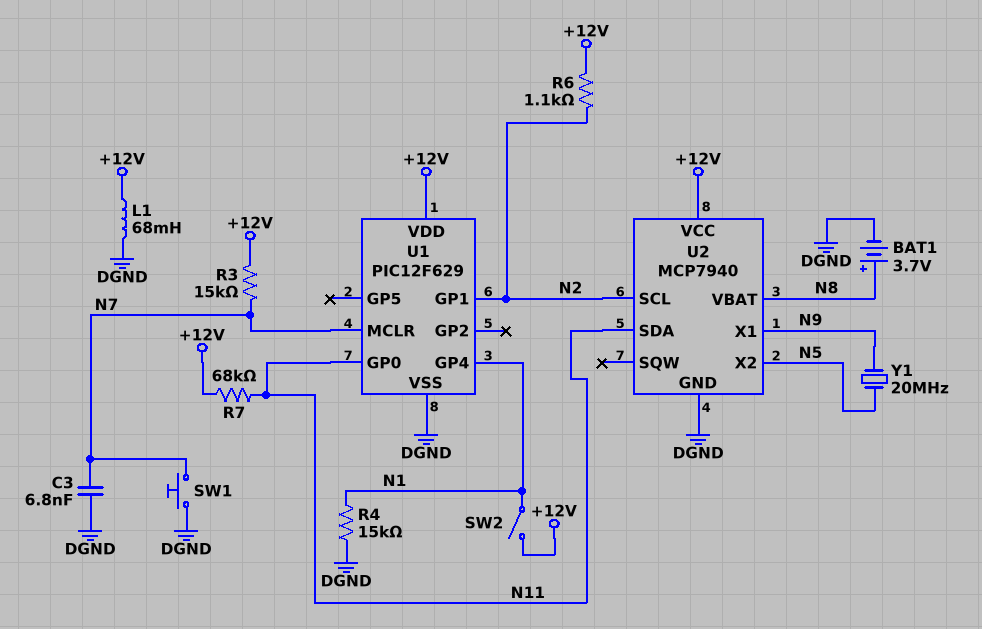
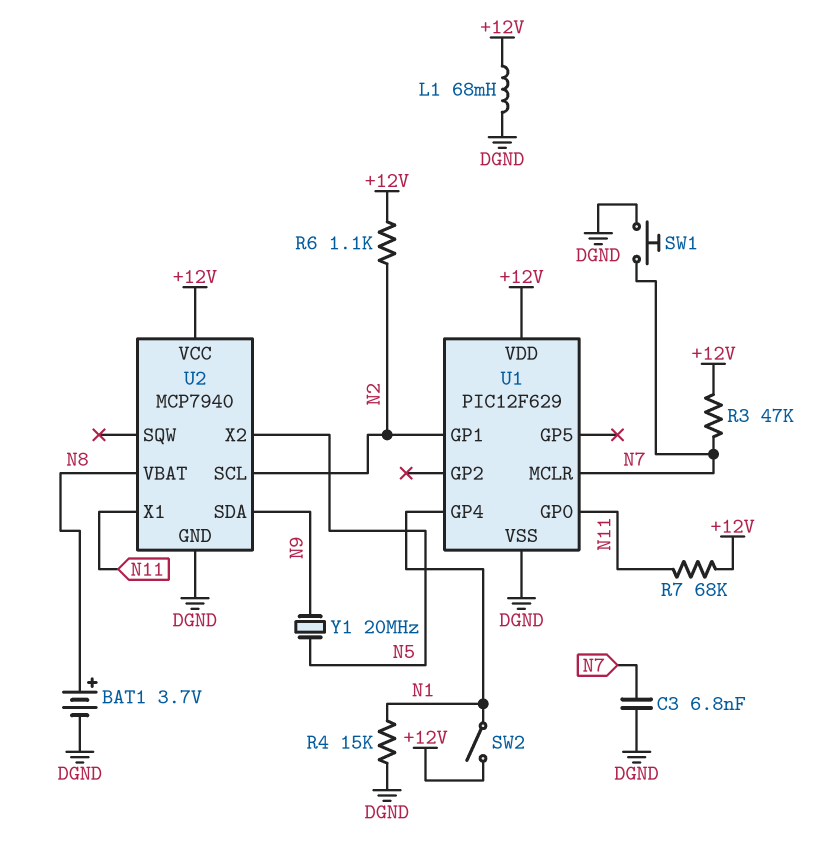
R3: 15k (+12V, N7) -> 47k (+12V, N7)
U2 pin SDA: N11 -> N9
U2 pin X1: N9 -> N11

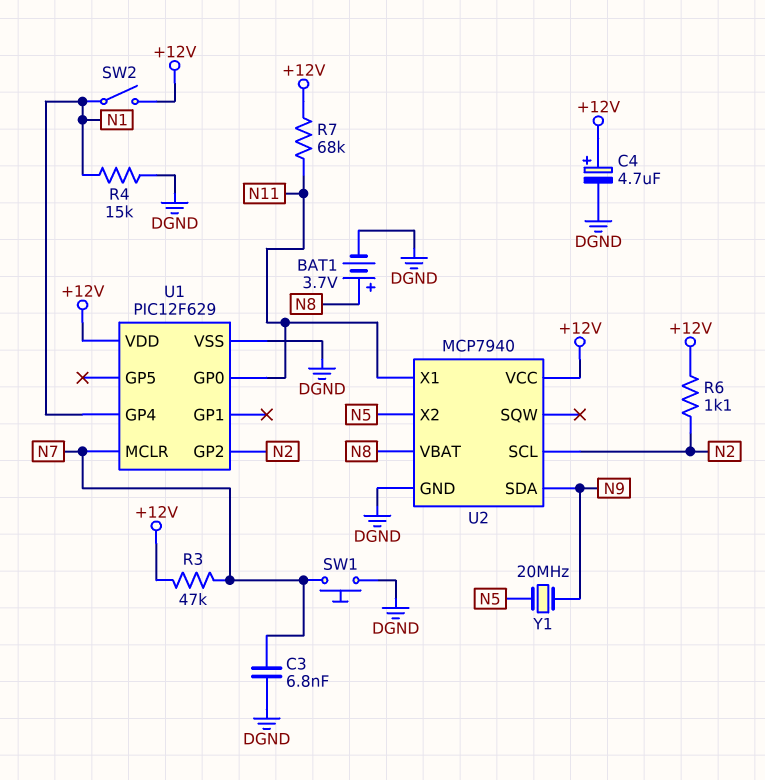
C4: none -> 4.7uF (plus +12V, minus DGND)
L1: 68mH (+12V, DGND) -> none
U1 pin GP1: N2 -> none
U1 pin GP2: none -> N2

